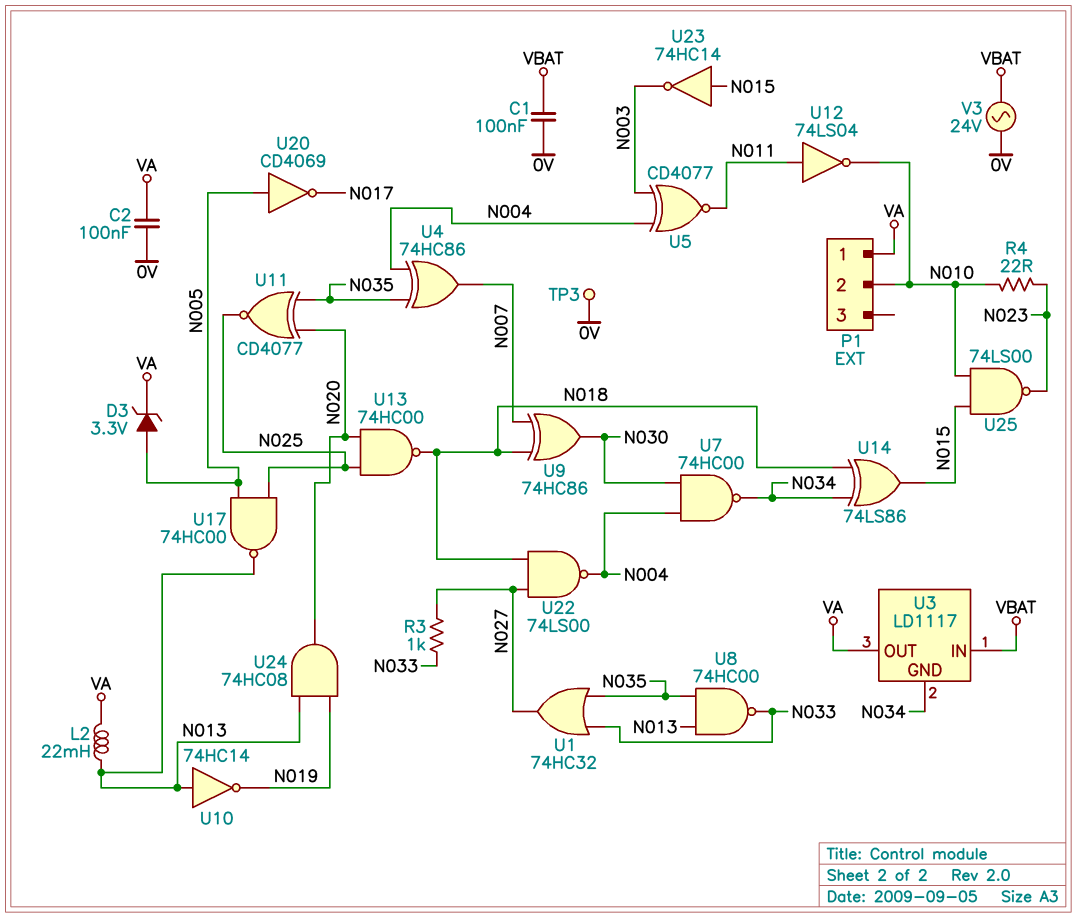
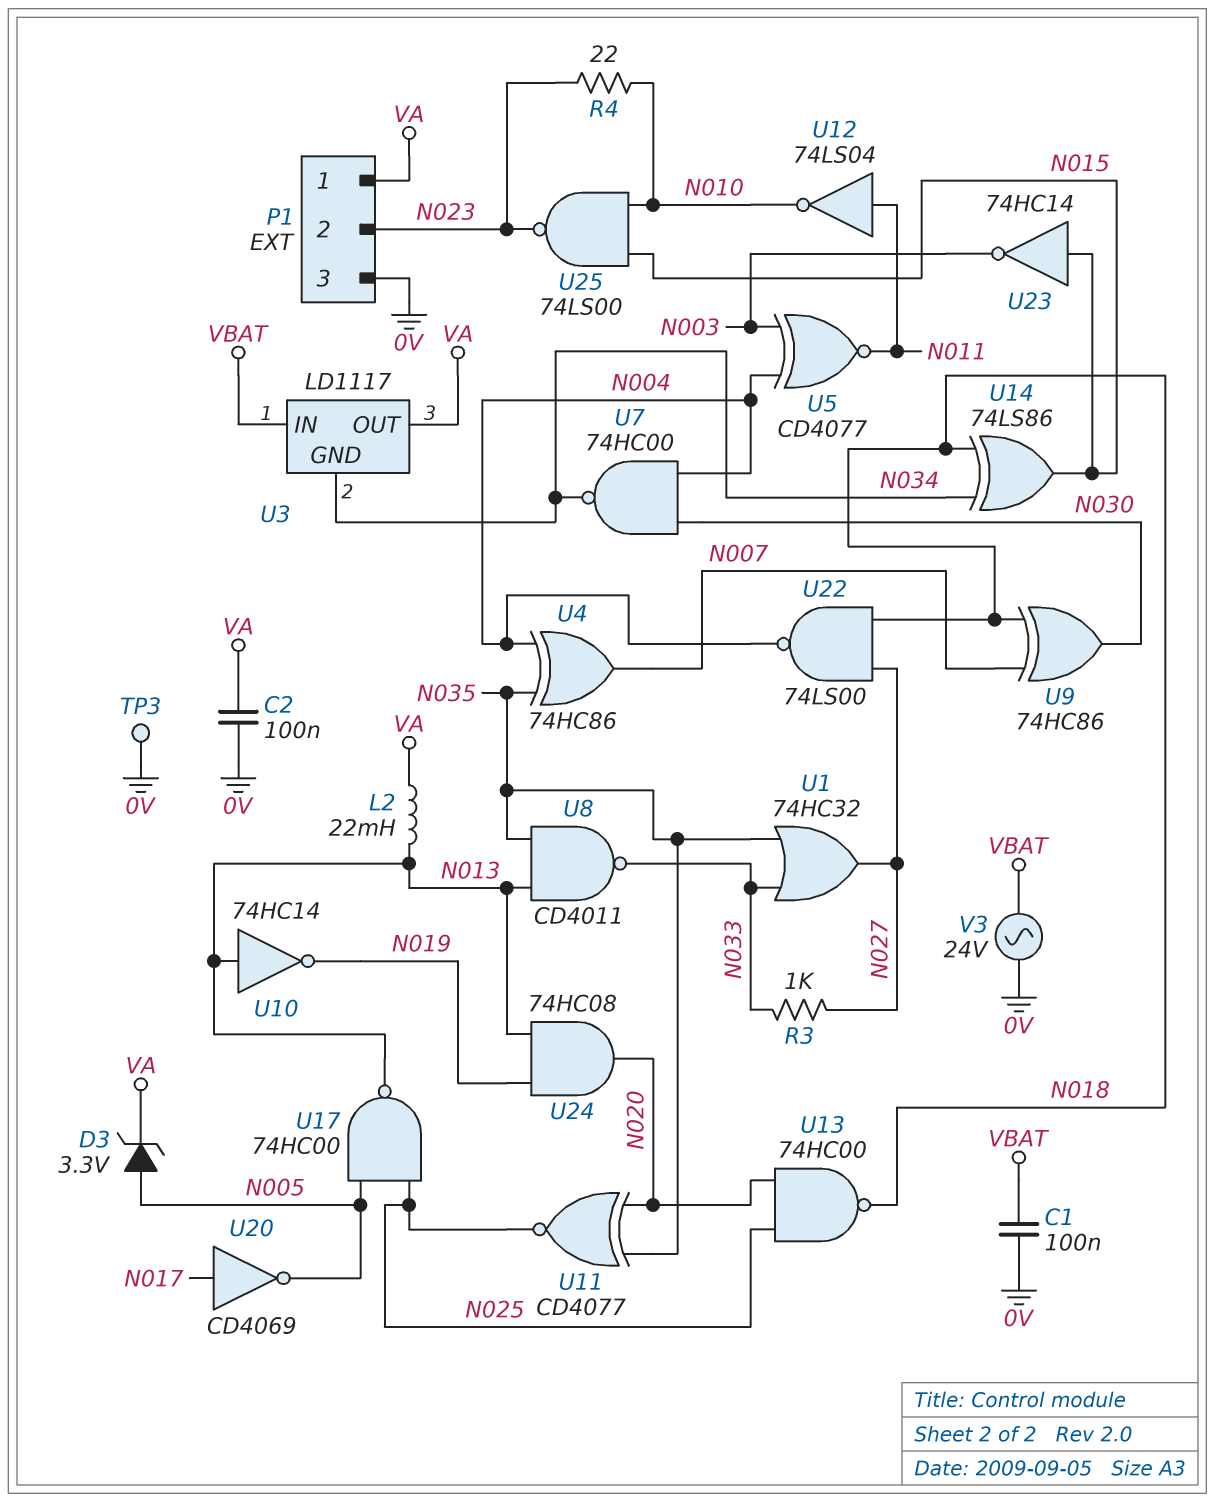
P1 pin 2: N010 -> N023
P1 pin 3: none -> 0V
U8: NAND 74HC00 (in N013, in N035, out N033) -> NAND CD4011 (in N013, in N035, out N033)
U20: NOT CD4069 (in N005, out N017) -> NOT CD4069 (in N017, out N005)

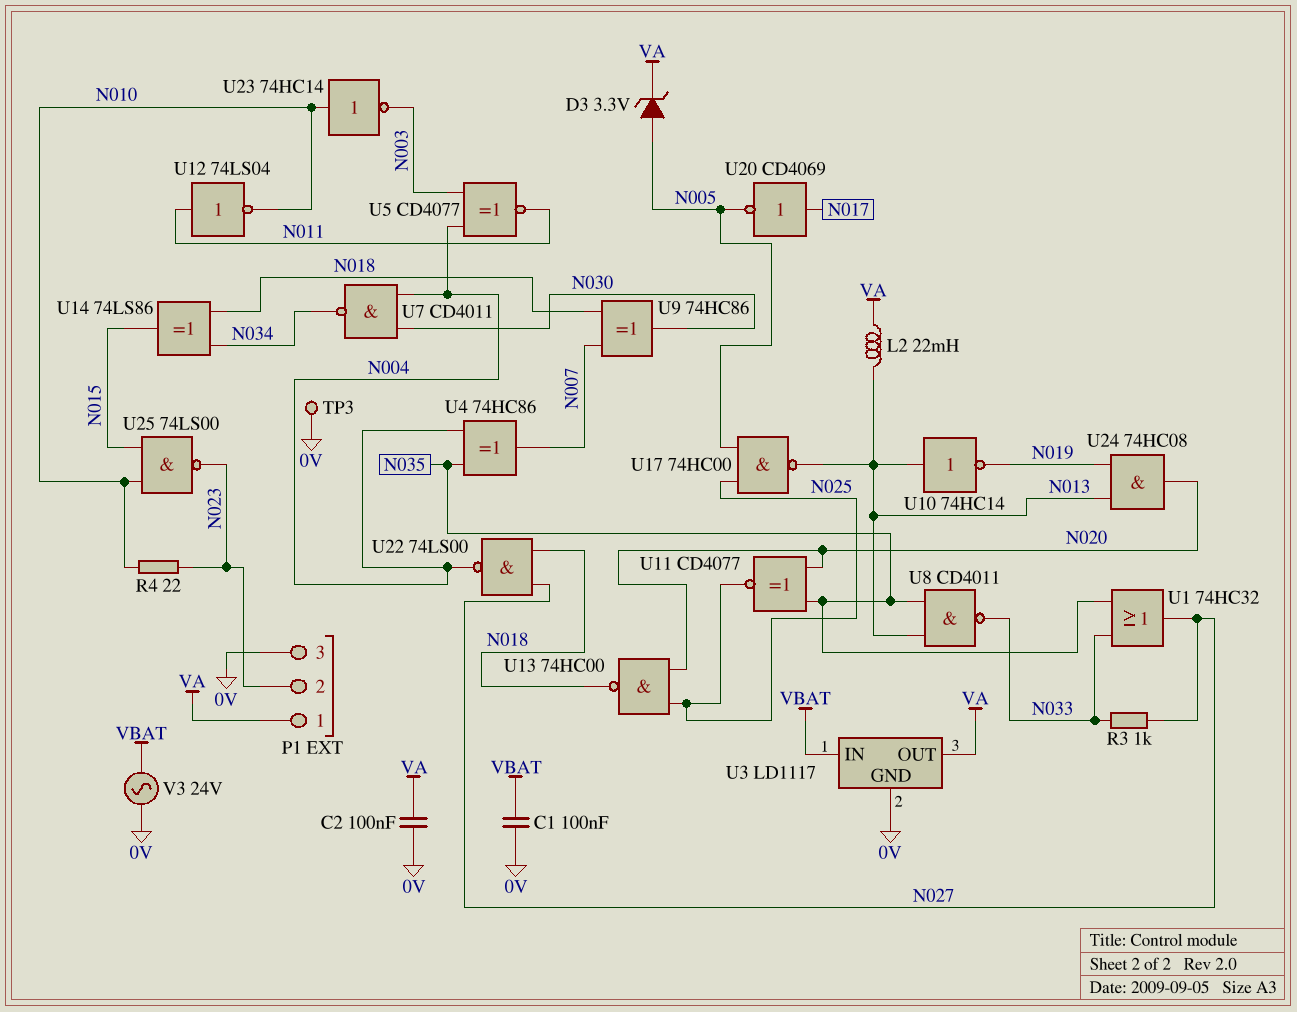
U3 pin GND: N034 -> 0V
U7: NAND 74HC00 (in N004, in N030, out N034) -> NAND CD4011 (in N004, in N030, out N034)
U23: NOT 74HC14 (in N015, out N003) -> NOT 74HC14 (in N010, out N003)

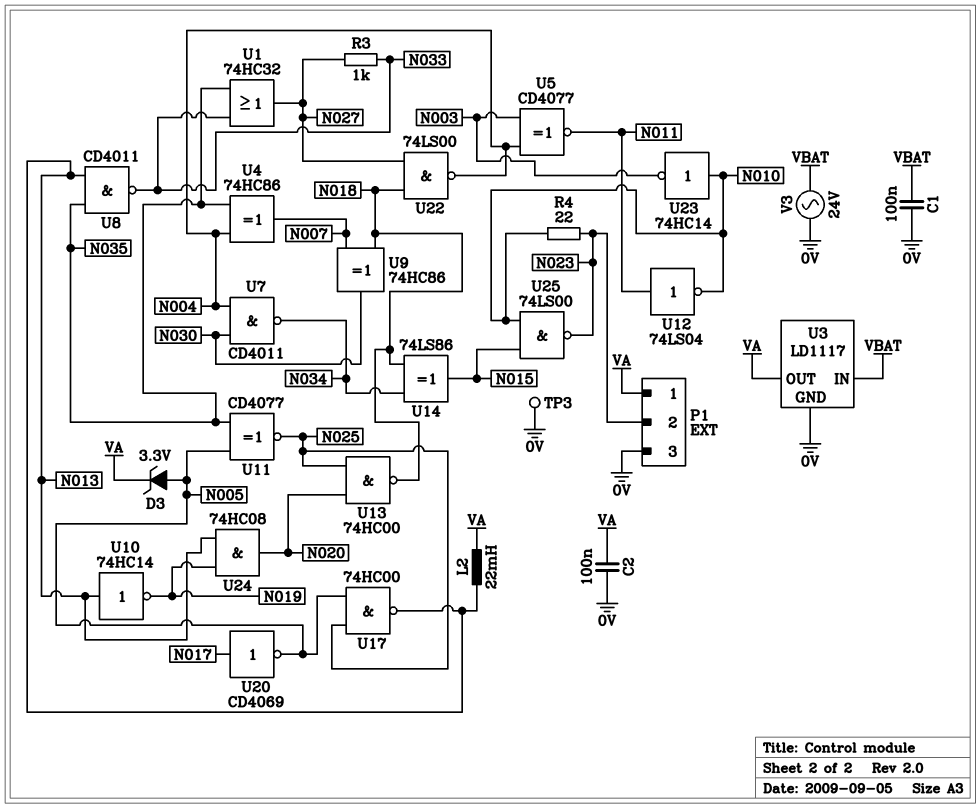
U11: XNOR CD4077 (in N020, in N035, out N025) -> XNOR CD4077 (in N005, in N035, out N025)

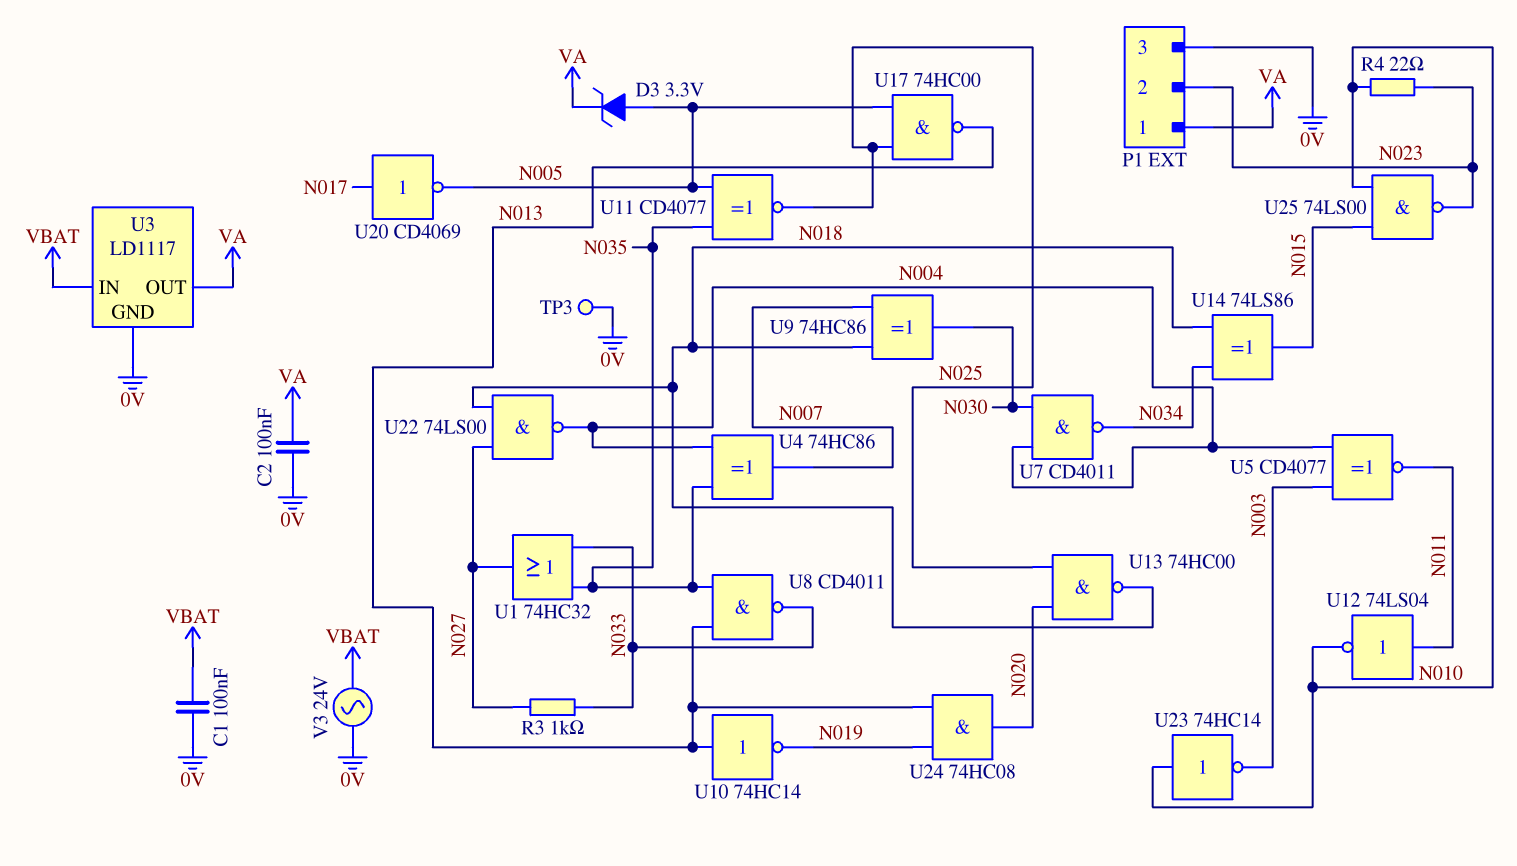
L2: 22mH (N013, VA) -> none

